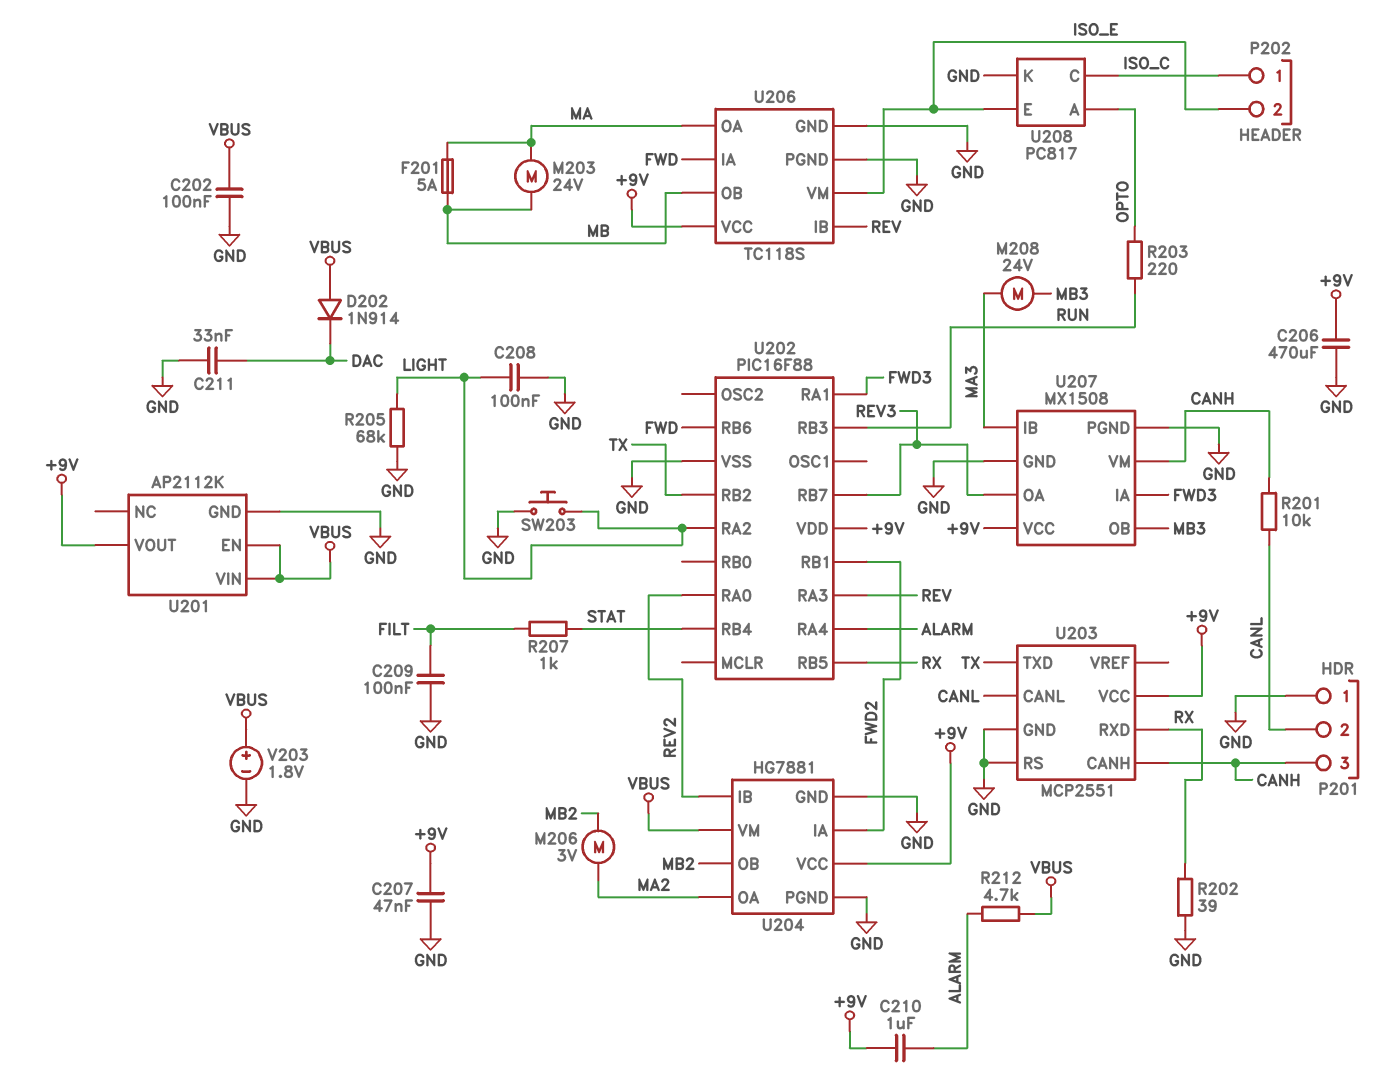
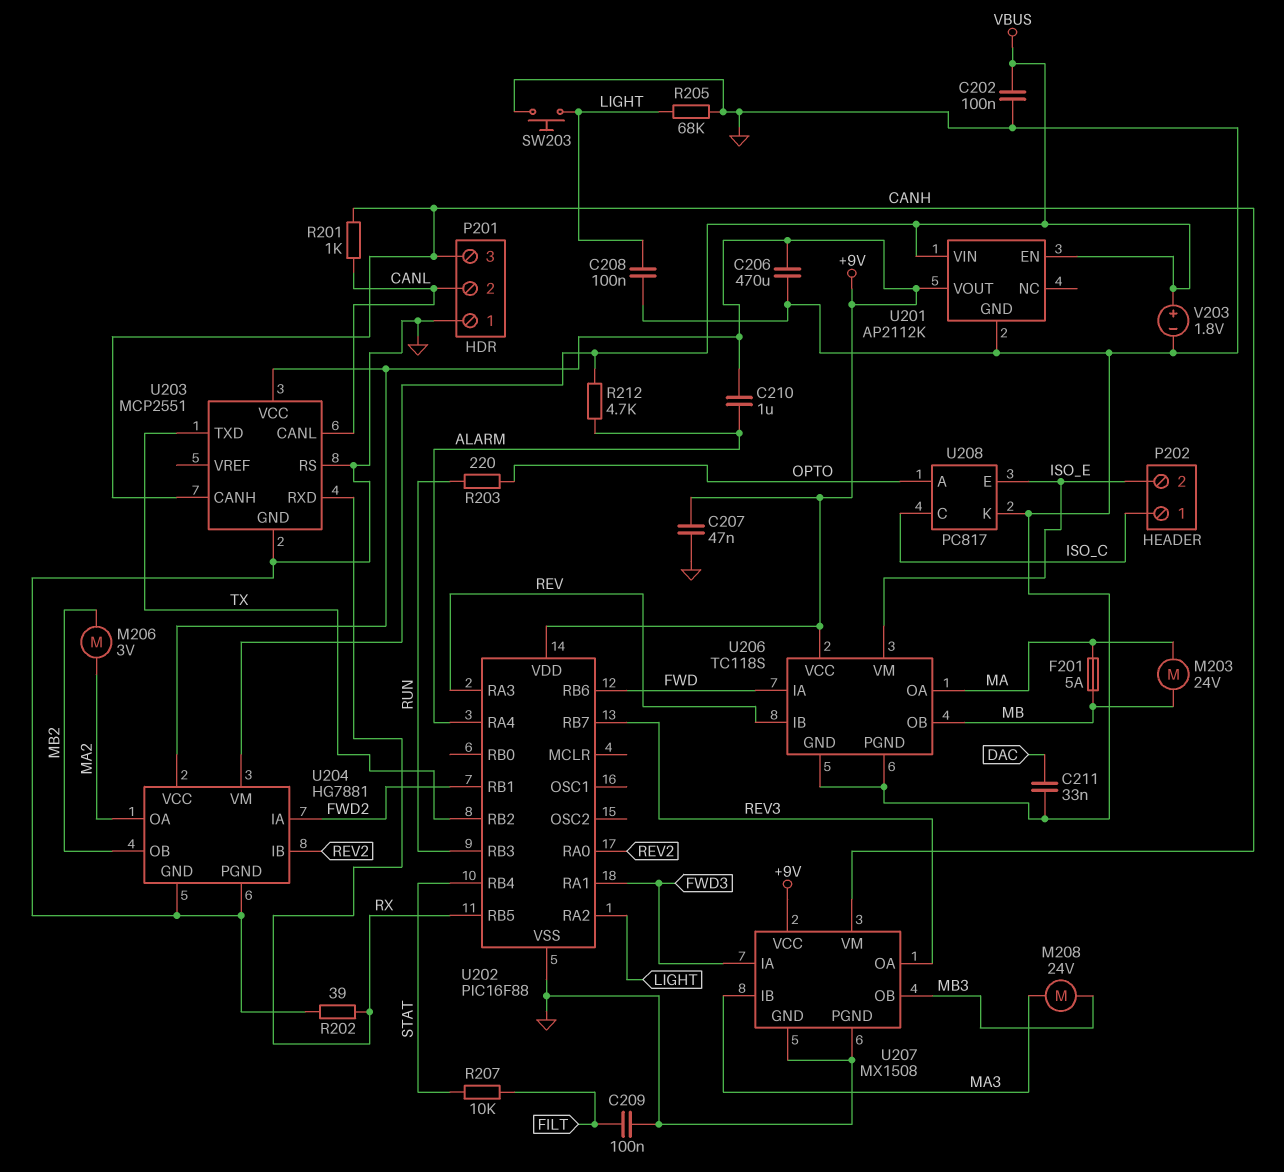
D202: diode 1N914 (A VBUS, K DAC) -> none
R201: 10k (CANH, CANL) -> 1k (CANH, CANL)
R207: 1k (FILT, STAT) -> 10k (FILT, STAT)

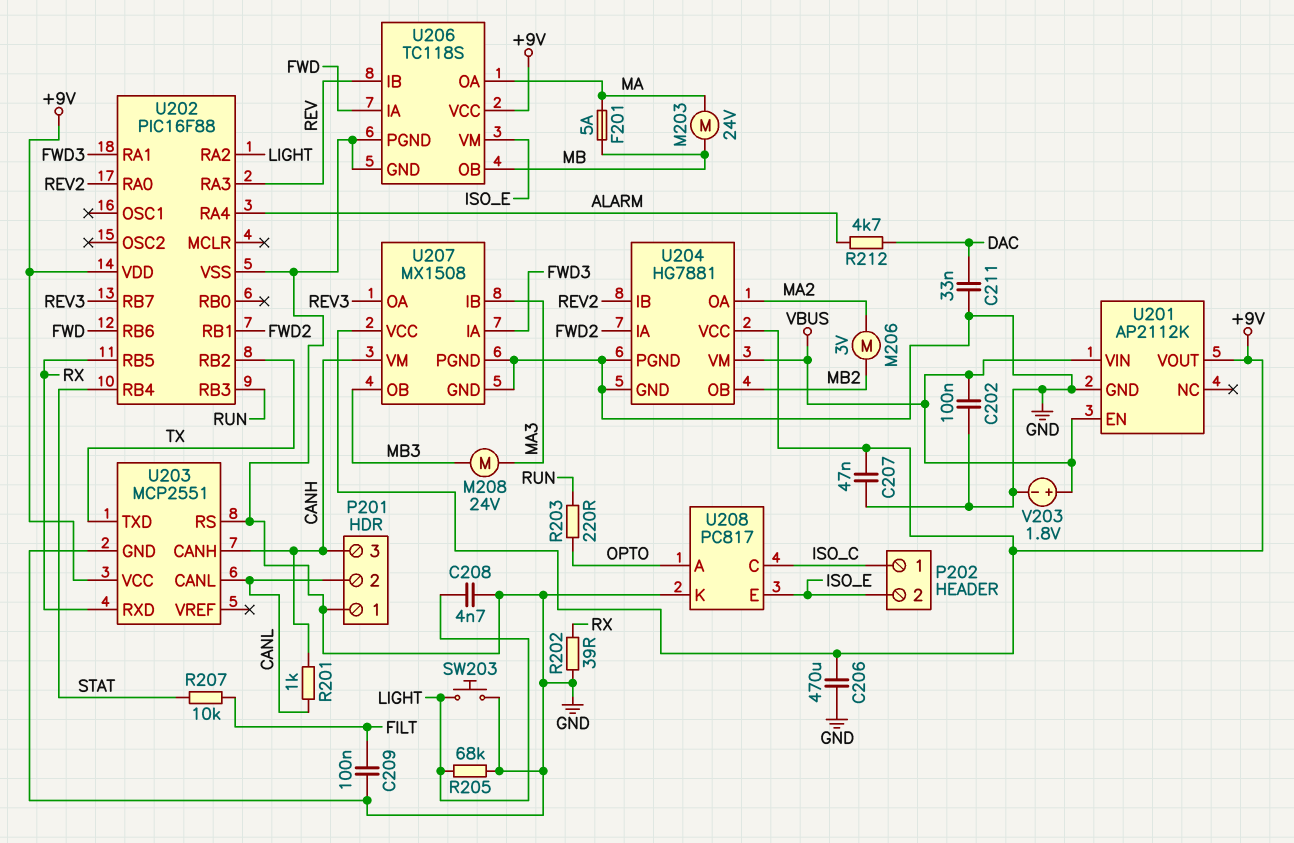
C208: 100nF (GND, LIGHT) -> 4.7nF (GND, LIGHT)
C210: 1uF (+9V, ALARM) -> none
R212: 4.7k (ALARM, VBUS) -> 4.7k (ALARM, DAC)

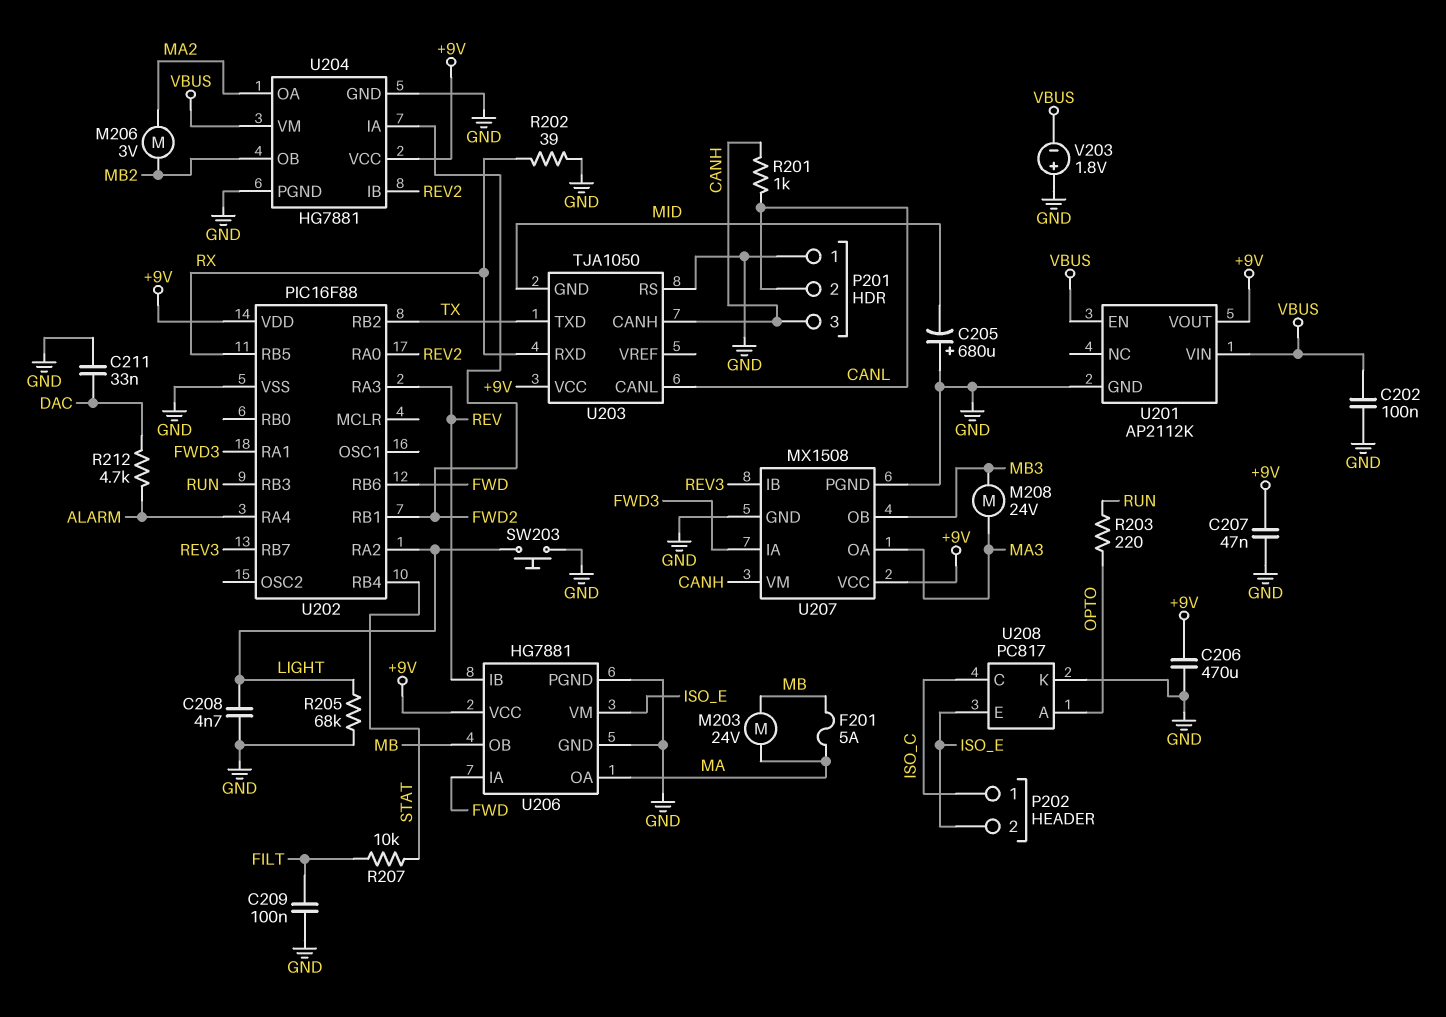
C205: none -> 680uF (plus GND, minus MID)
U203: MCP2551 -> TJA1050
U203 pin GND: GND -> MID
U206: TC118S -> HG7881
U207 pin IB: MA3 -> REV3
U207 pin OA: REV3 -> MA3
V203: 1.8V (plus VBUS, minus GND) -> 1.8V (plus GND, minus VBUS)

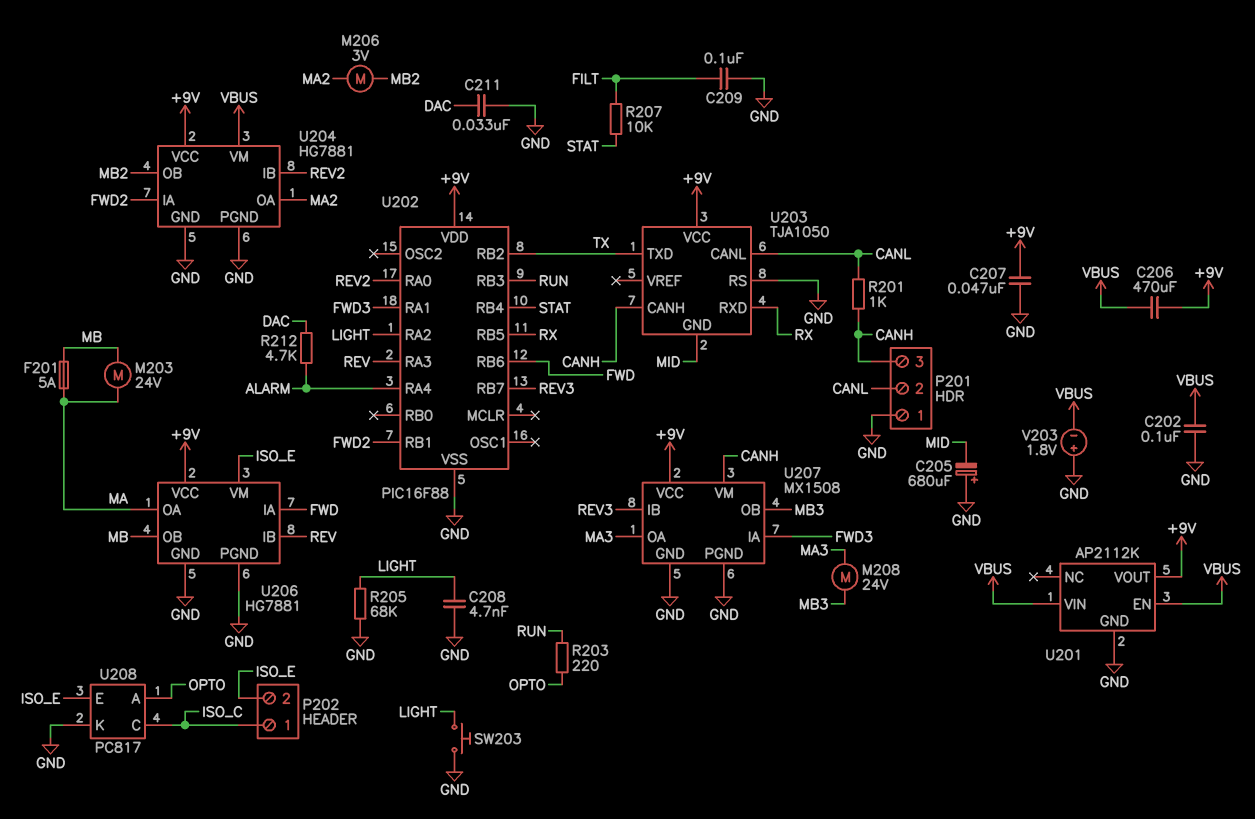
C206: 470uF (+9V, GND) -> 470uF (+9V, VBUS)
R202: 39 (GND, RX) -> none

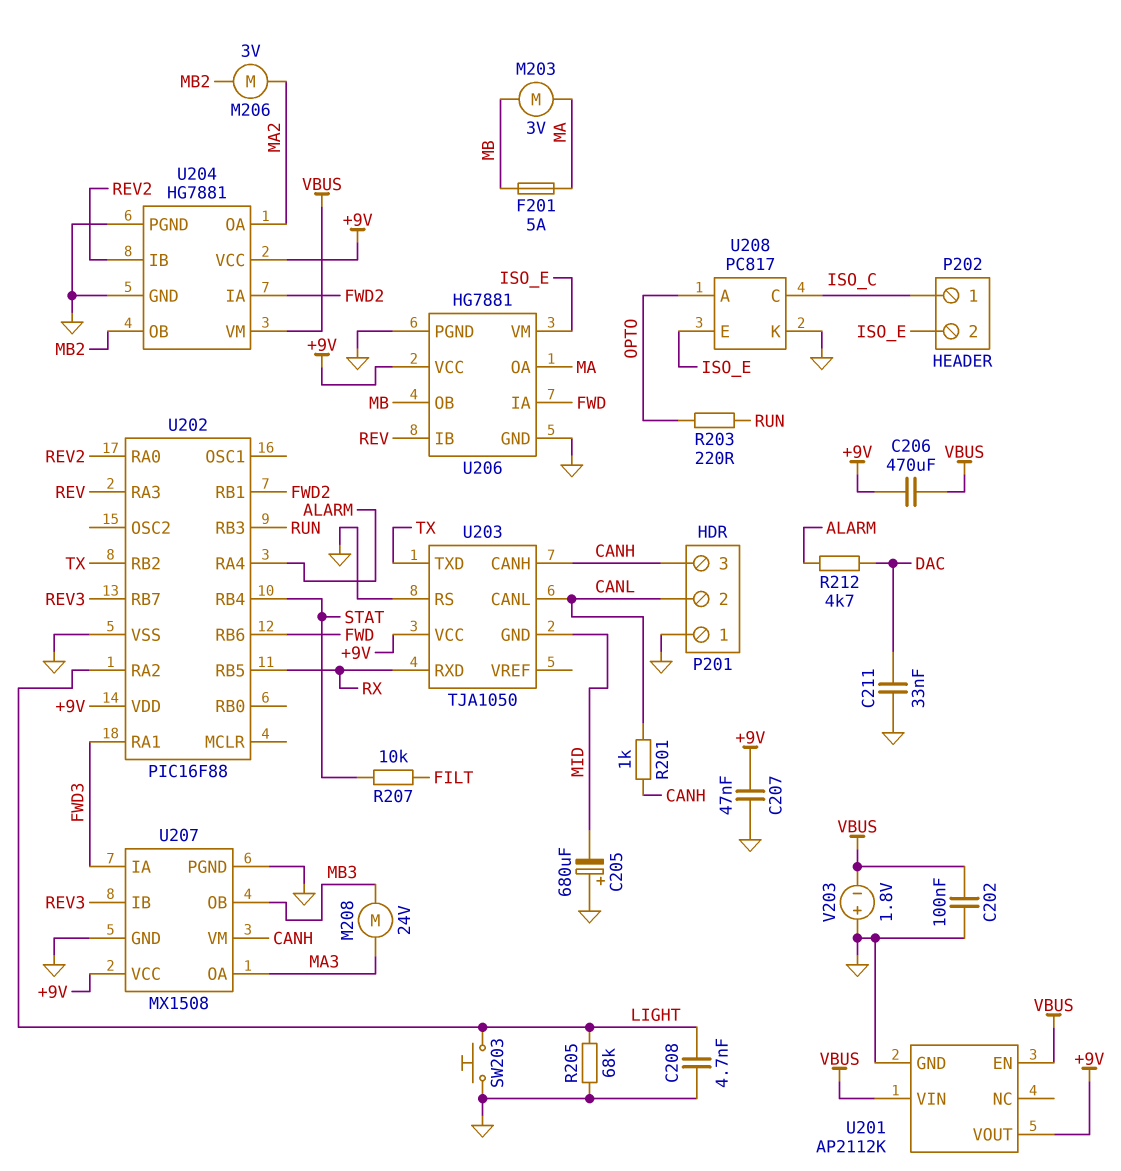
C209: 100nF (FILT, GND) -> none
M203: motor 24V (MA, MB) -> motor 3V (MA, MB)

